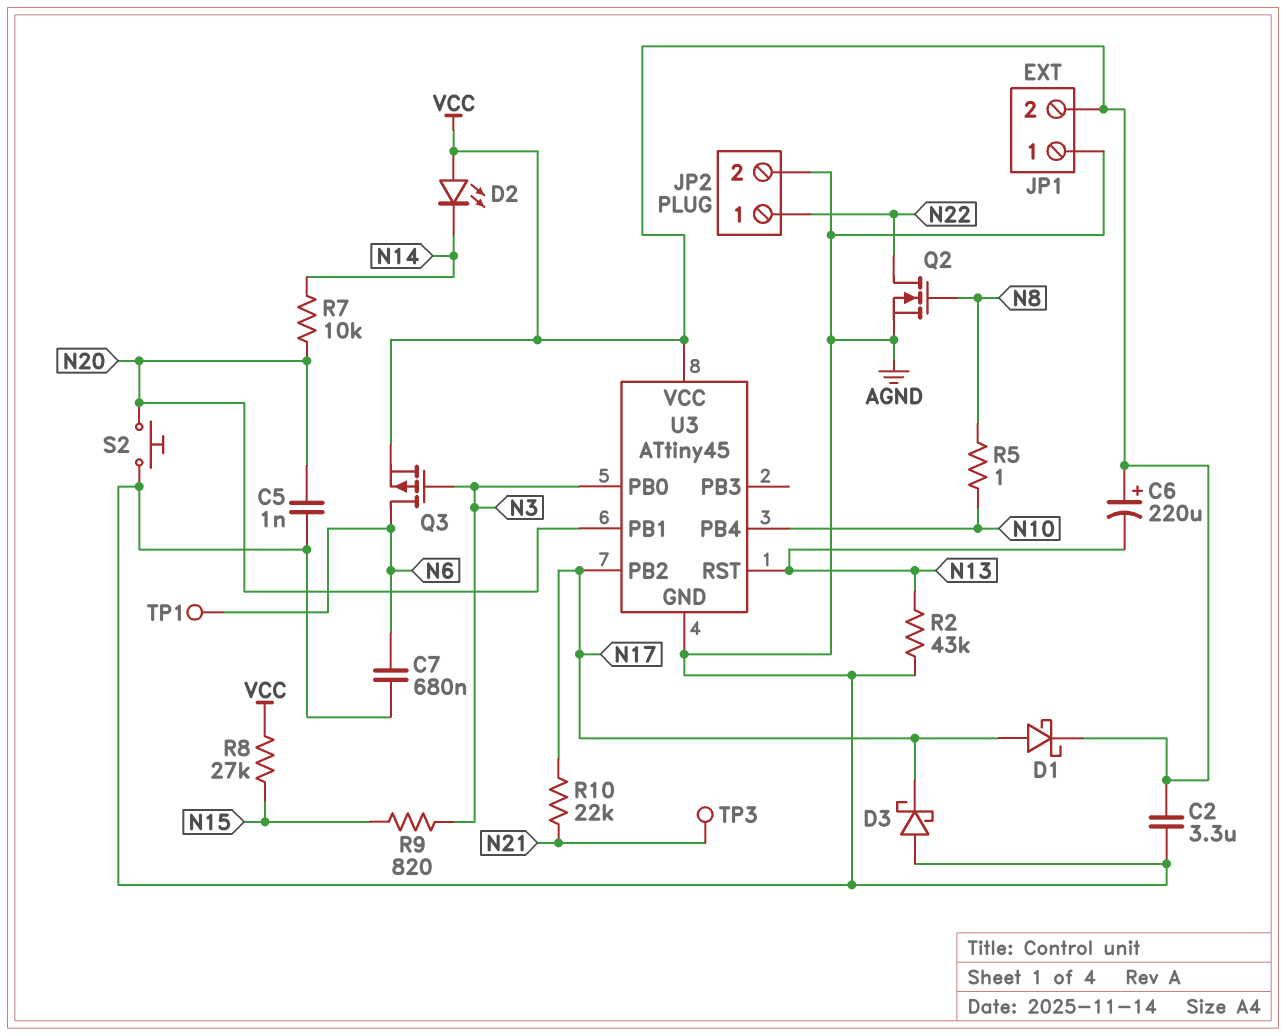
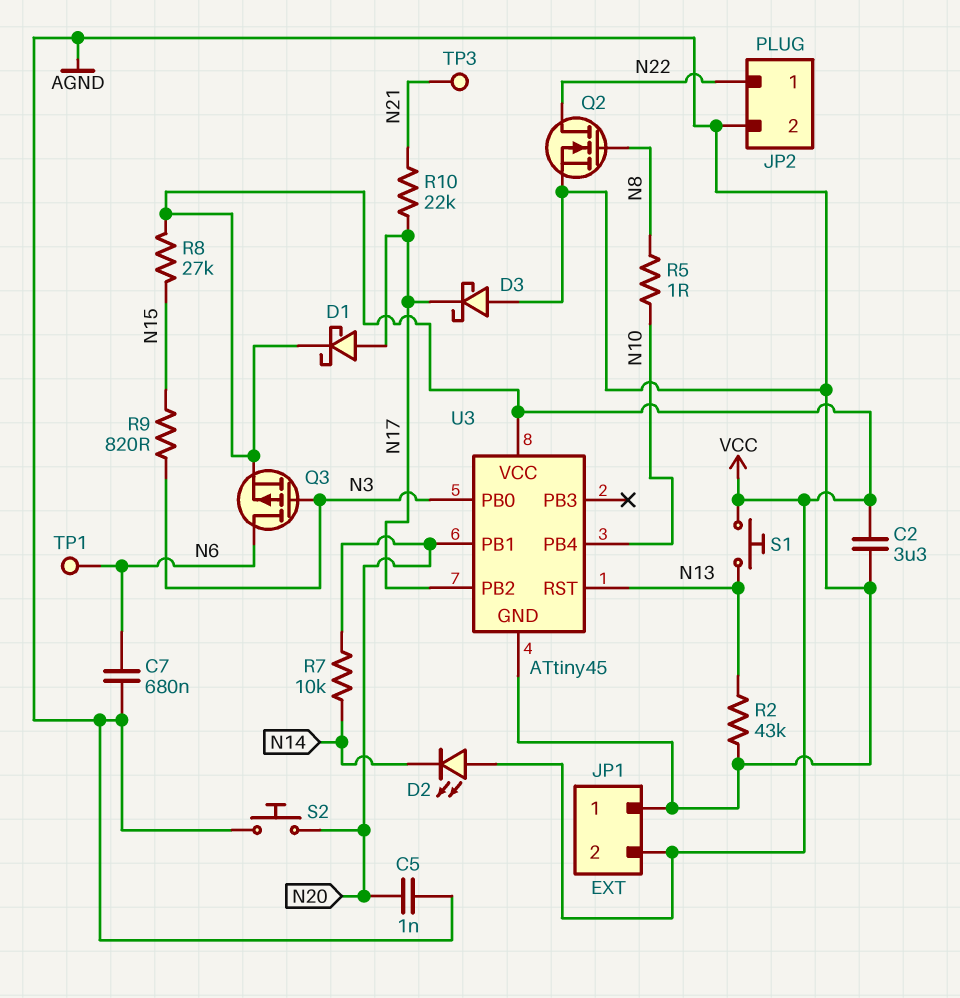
C6: 220uF (plus VCC, minus N13) -> none
S1: none -> button (N13, VCC)

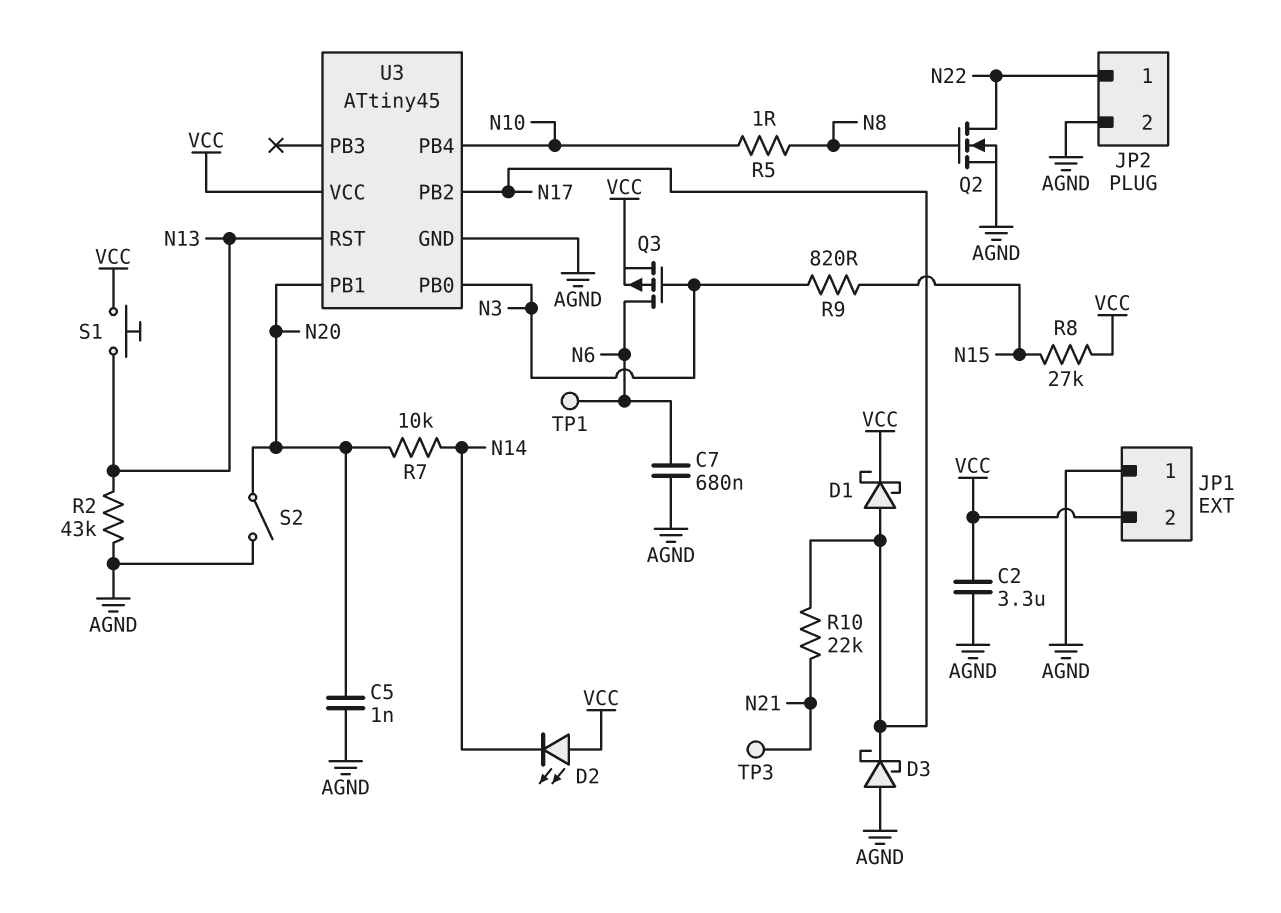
S2: button (AGND, N20) -> switch (AGND, N20)

